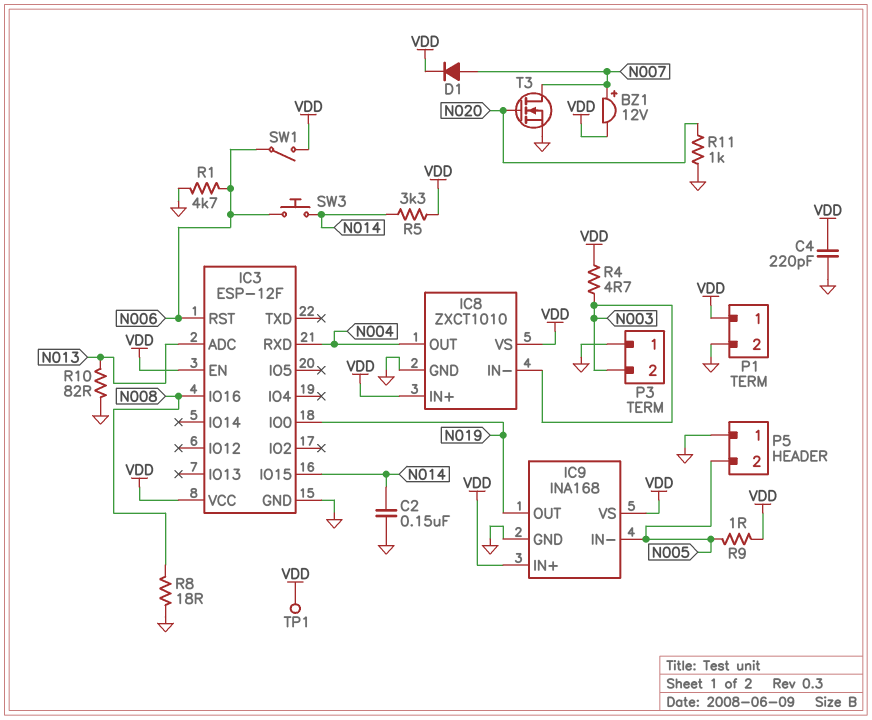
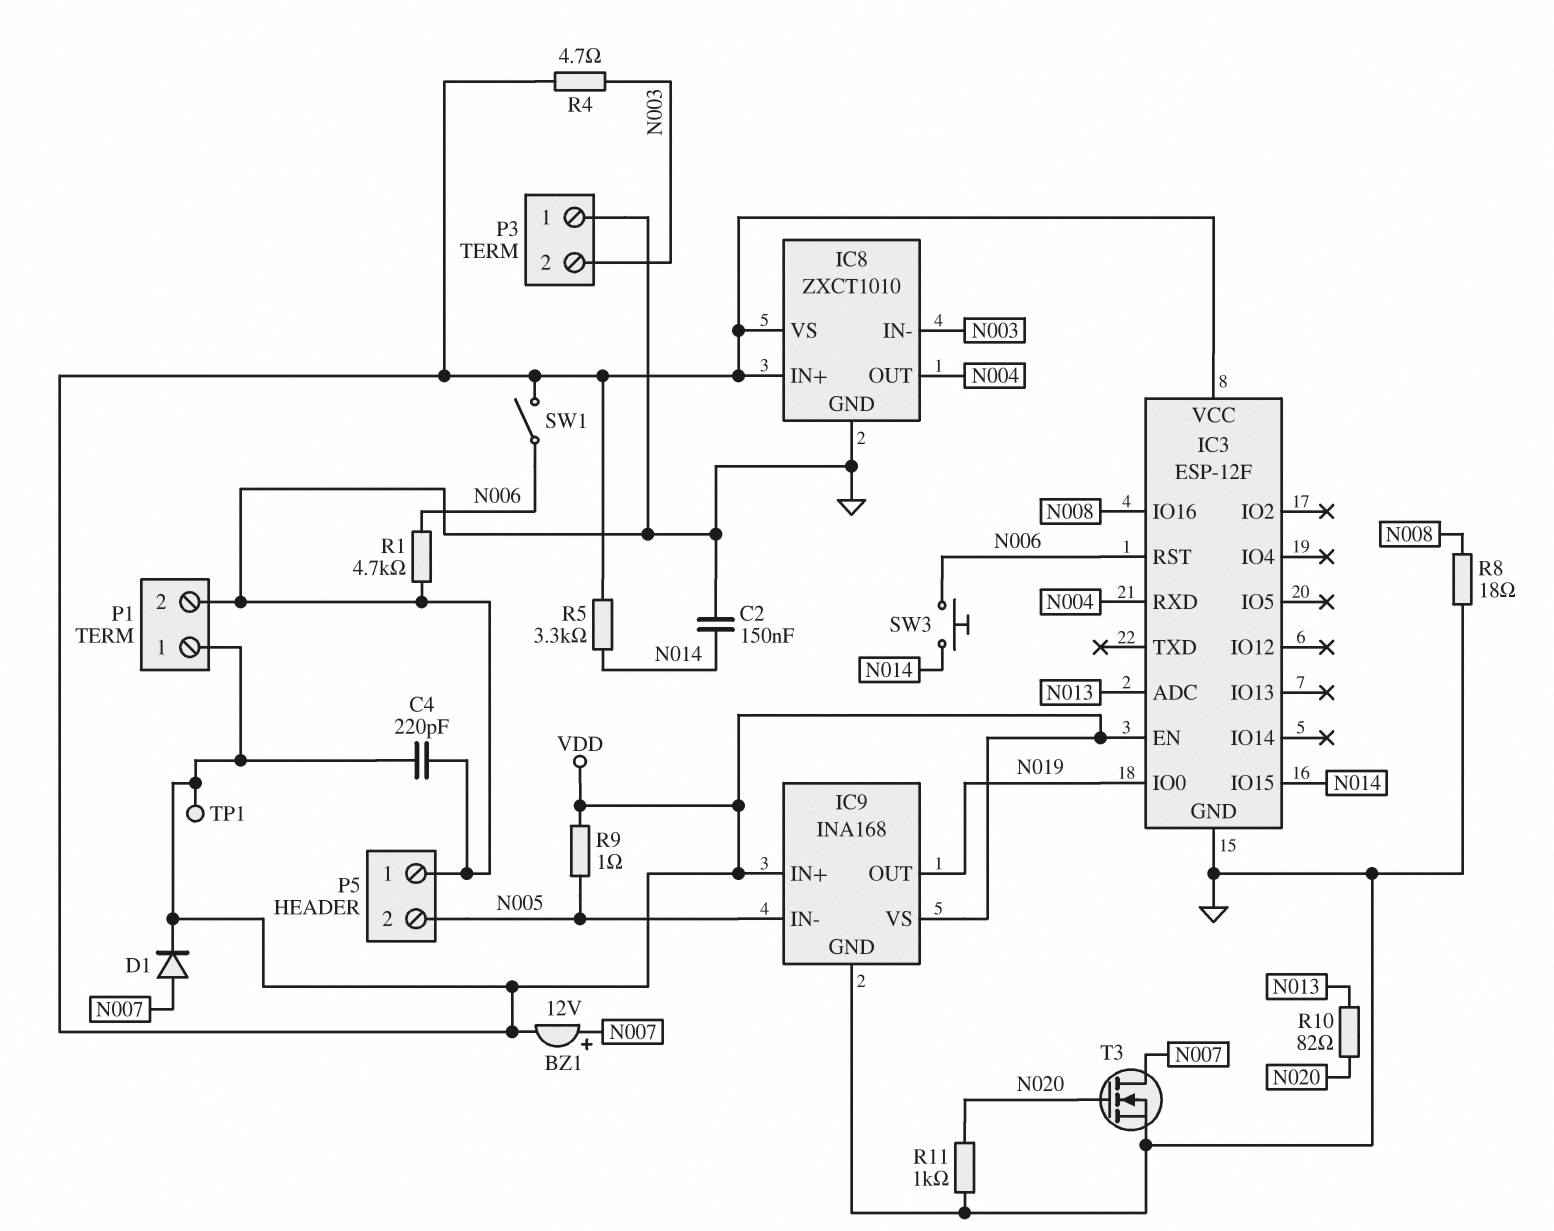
R10: 82 (GND, N013) -> 82 (N013, N020)

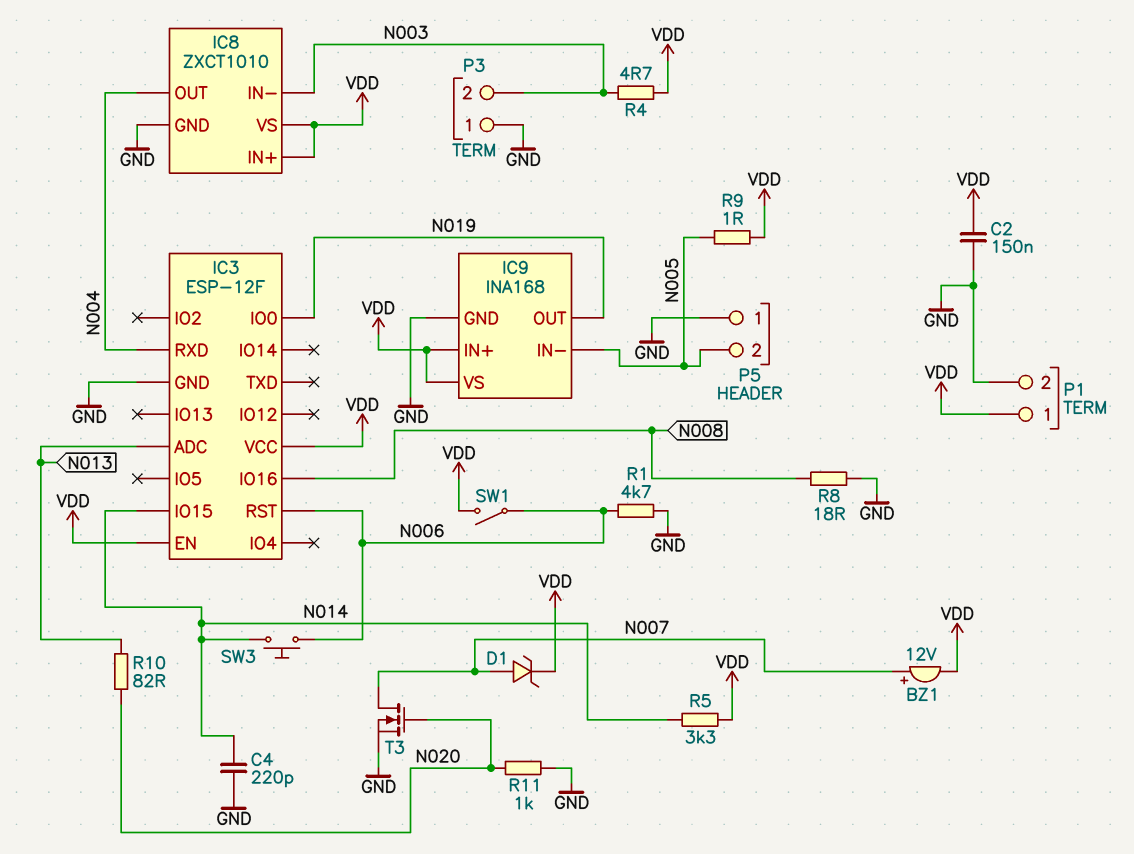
C2: 150nF (GND, N014) -> 150nF (GND, VDD)
C4: 220pF (GND, VDD) -> 220pF (GND, N014)
D1: diode (A N007, K VDD) -> zener (A N007, K VDD)
TP1: test point (VDD) -> none

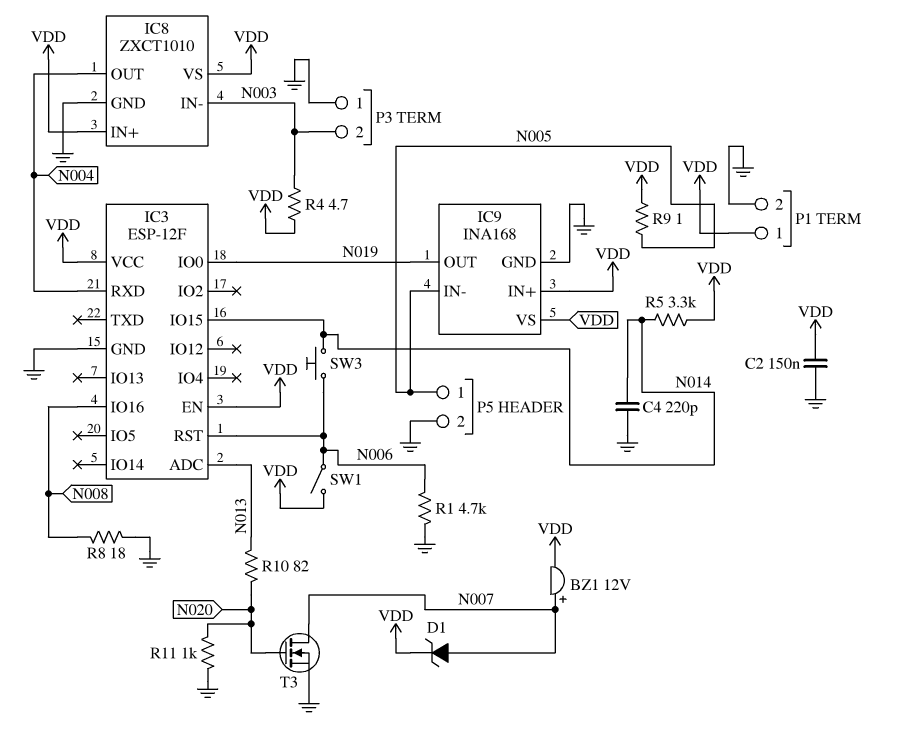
P5 pin 1: GND -> N005
P5 pin 2: N005 -> GND

